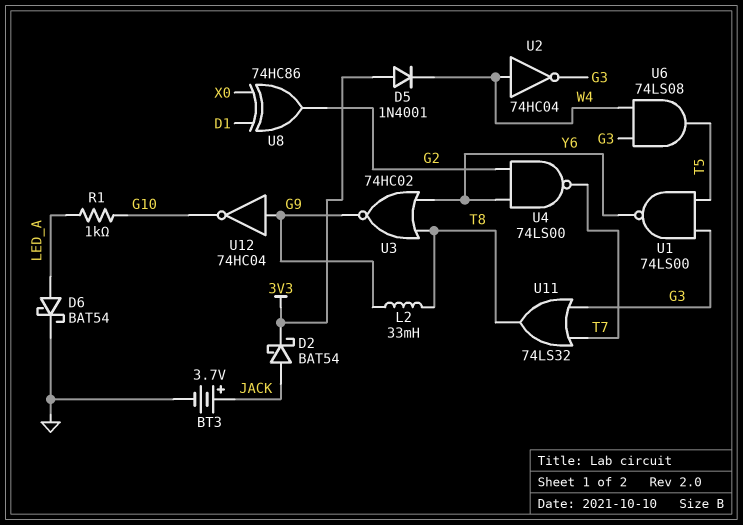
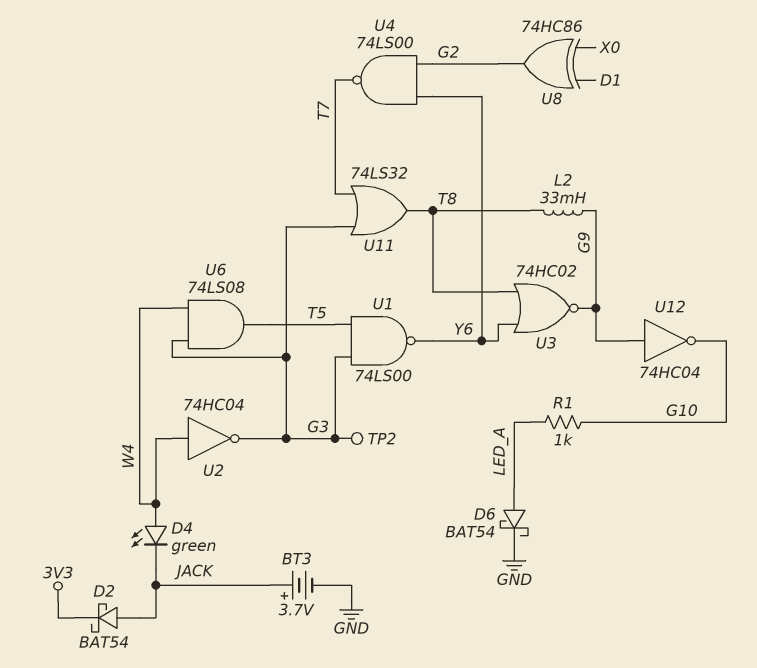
D4: none -> LED green (A W4, K JACK)
D5: diode 1N4001 (A 3V3, K W4) -> none
TP2: none -> test point (G3)

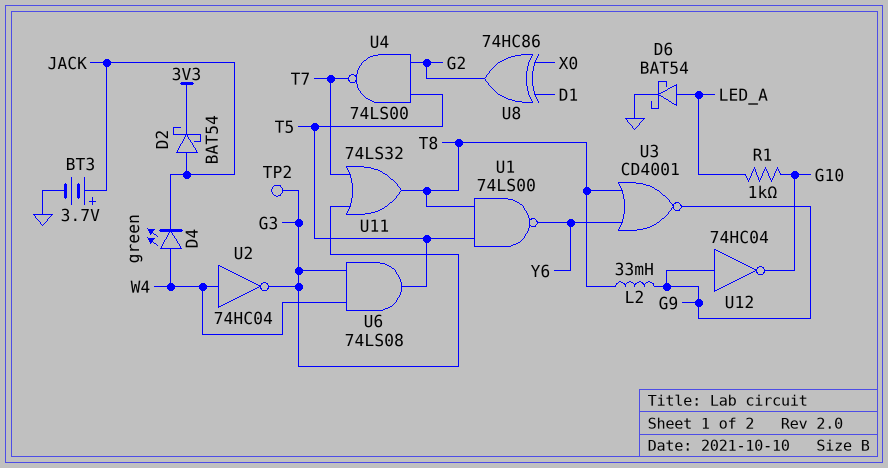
U1: NAND 74LS00 (in G3, in T5, out Y6) -> NAND 74LS00 (in T5, in T8, out Y6)
U3: NOR 74HC02 (in T8, in Y6, out G9) -> NOR CD4001 (in T8, in Y6, out G9)
U4: NAND 74LS00 (in G2, in Y6, out T7) -> NAND 74LS00 (in G2, in T5, out T7)

